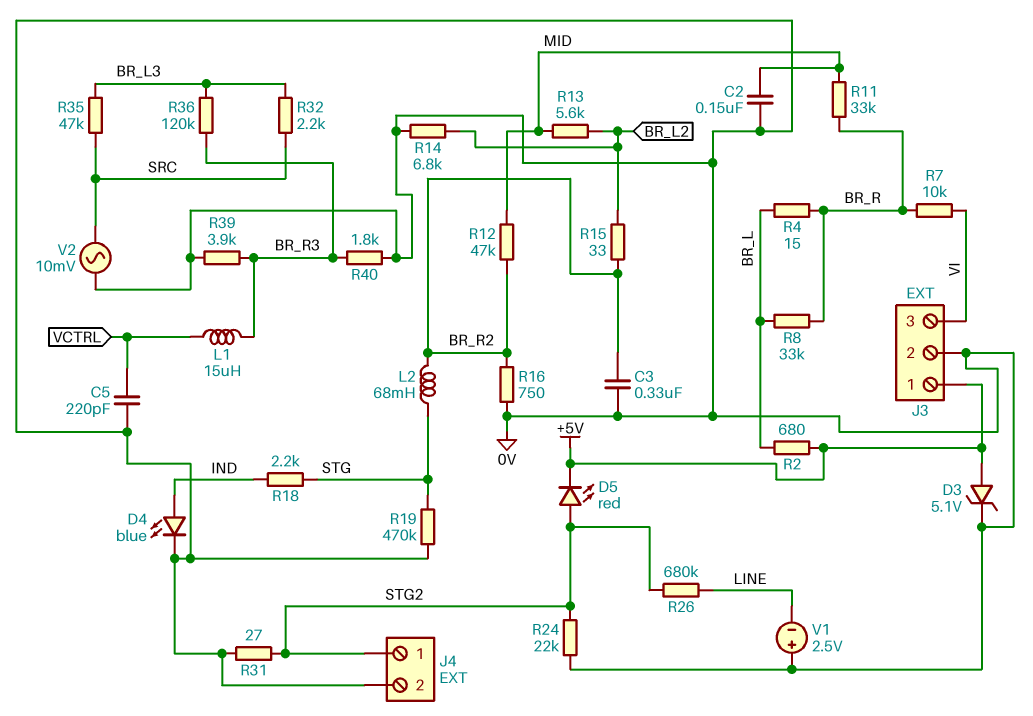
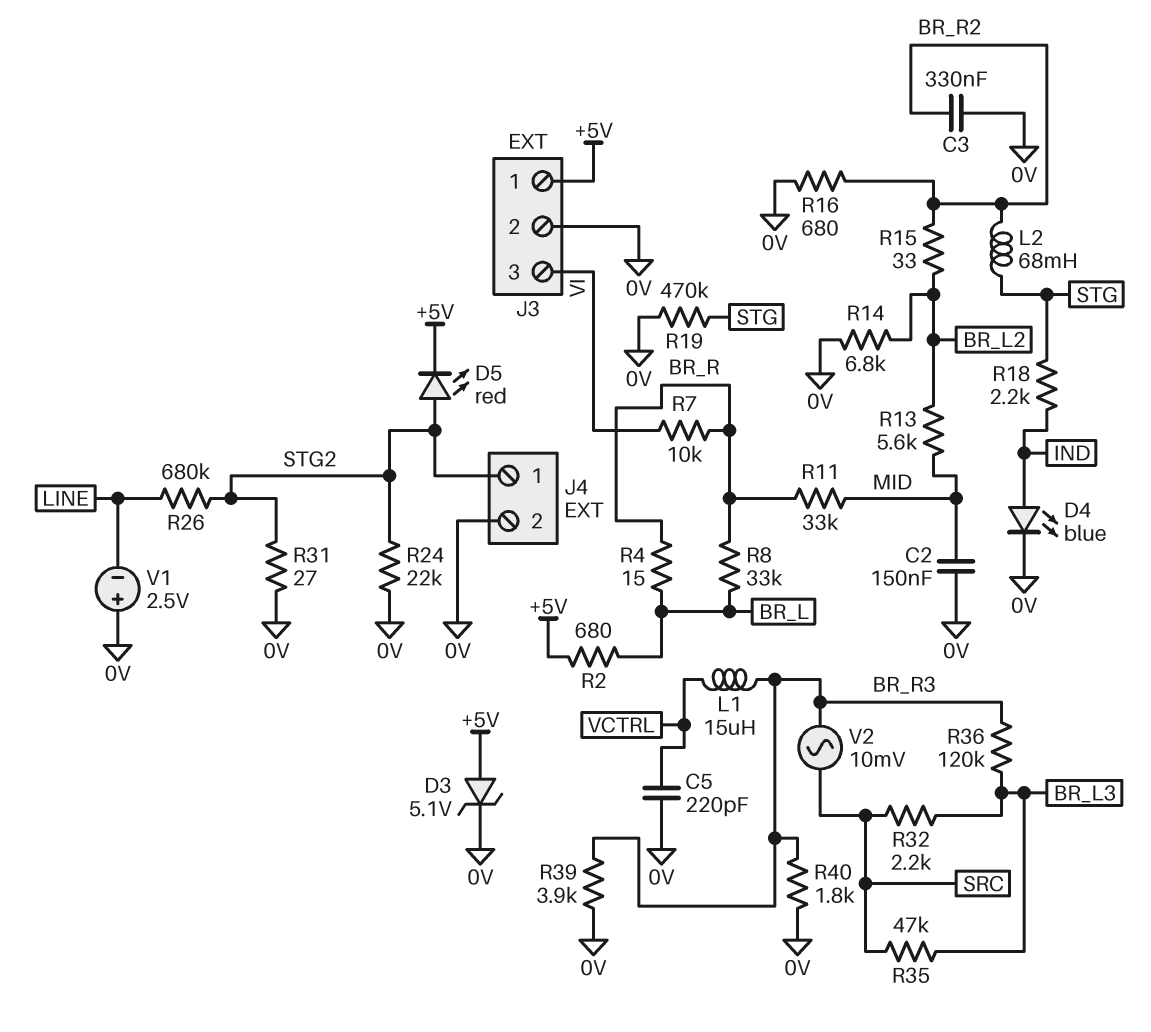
R12: 47k (BR_R2, MID) -> none
R16: 750 (0V, BR_R2) -> 680 (0V, BR_R2)
V2: AC 10mV (0V, SRC) -> AC 10mV (BR_R3, SRC)

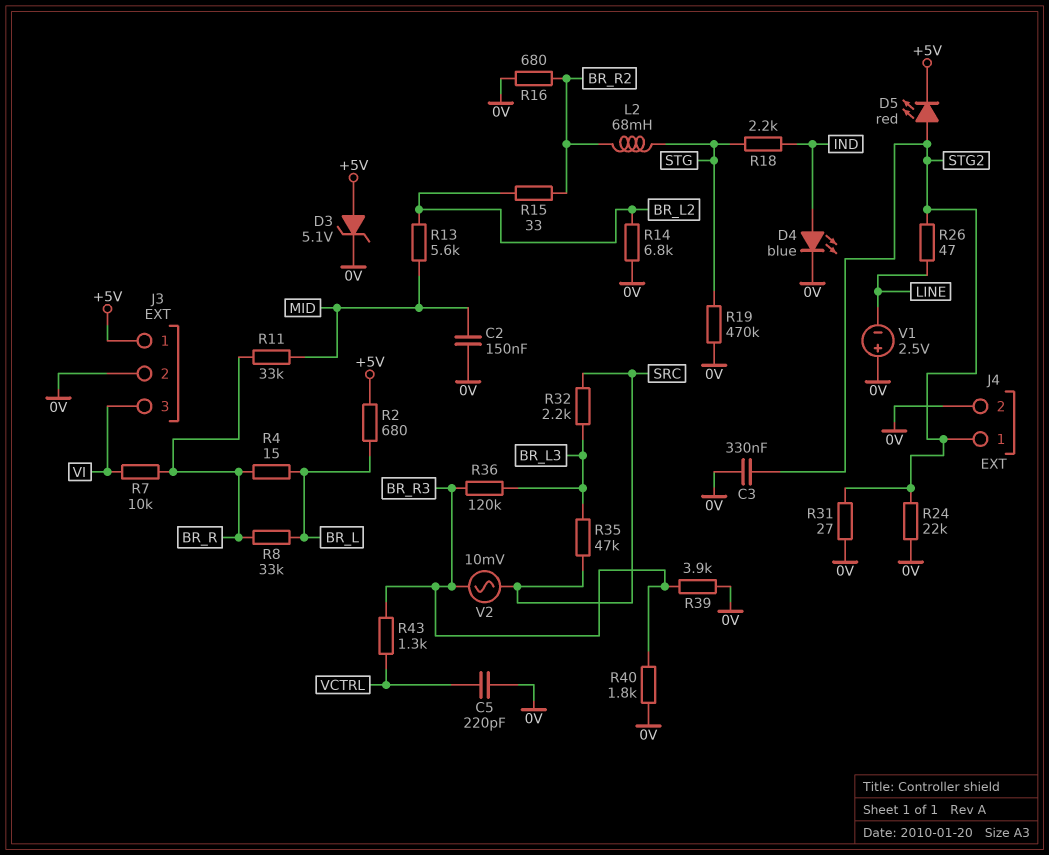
C3: 330nF (0V, BR_R2) -> 330nF (0V, STG2)
L1: 15uH (BR_R3, VCTRL) -> none
R26: 680k (LINE, STG2) -> 47 (LINE, STG2)
R43: none -> 1.3k (BR_R3, VCTRL)

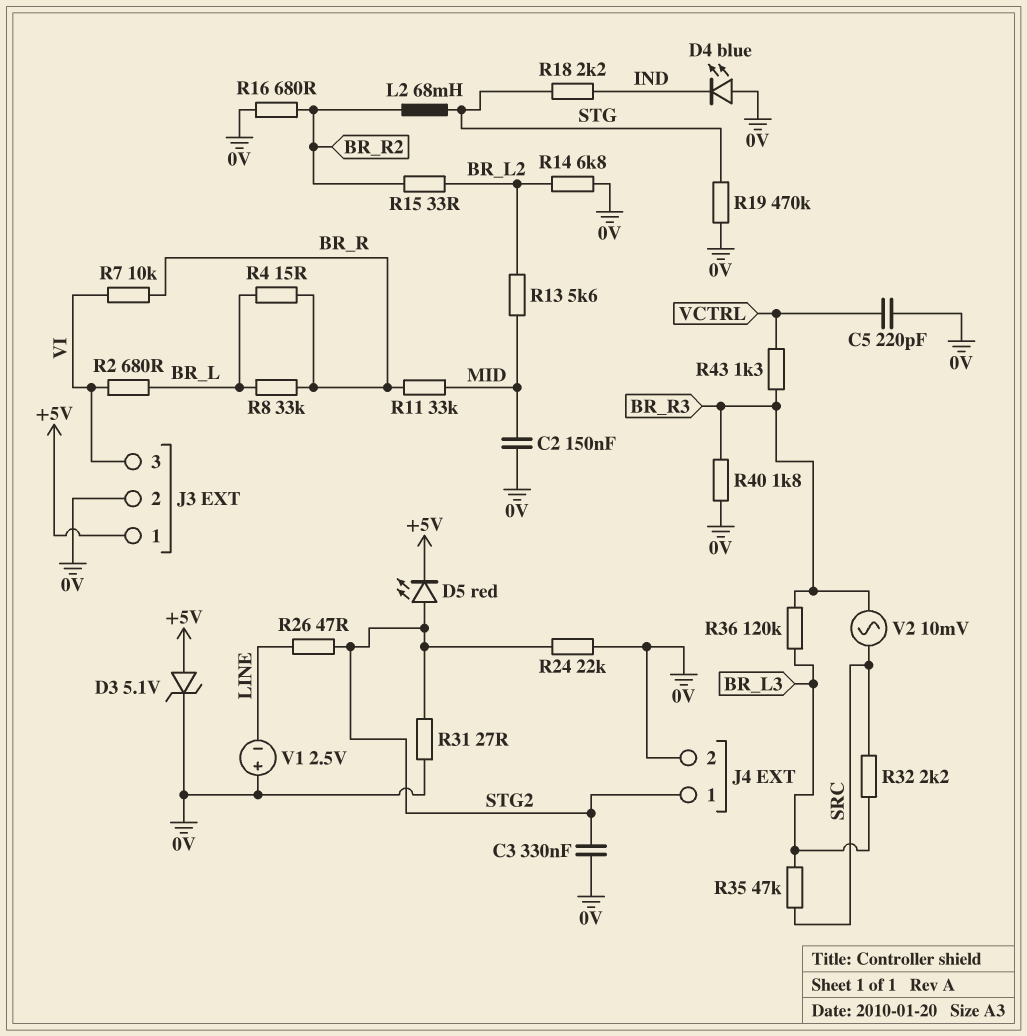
D4: LED blue (A IND, K 0V) -> LED blue (A 0V, K IND)
R2: 680 (+5V, BR_L) -> 680 (BR_L, VI)
R39: 3.9k (0V, BR_R3) -> none

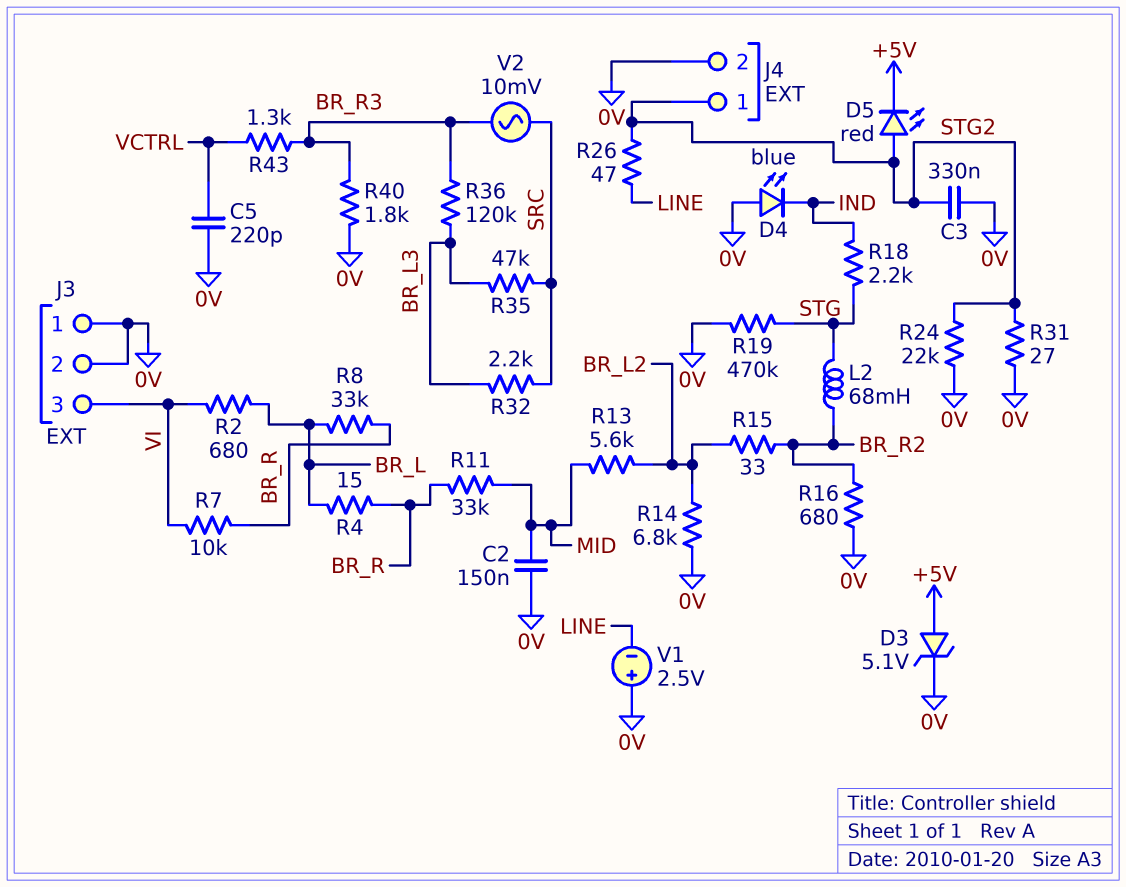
J3 pin 1: +5V -> 0V

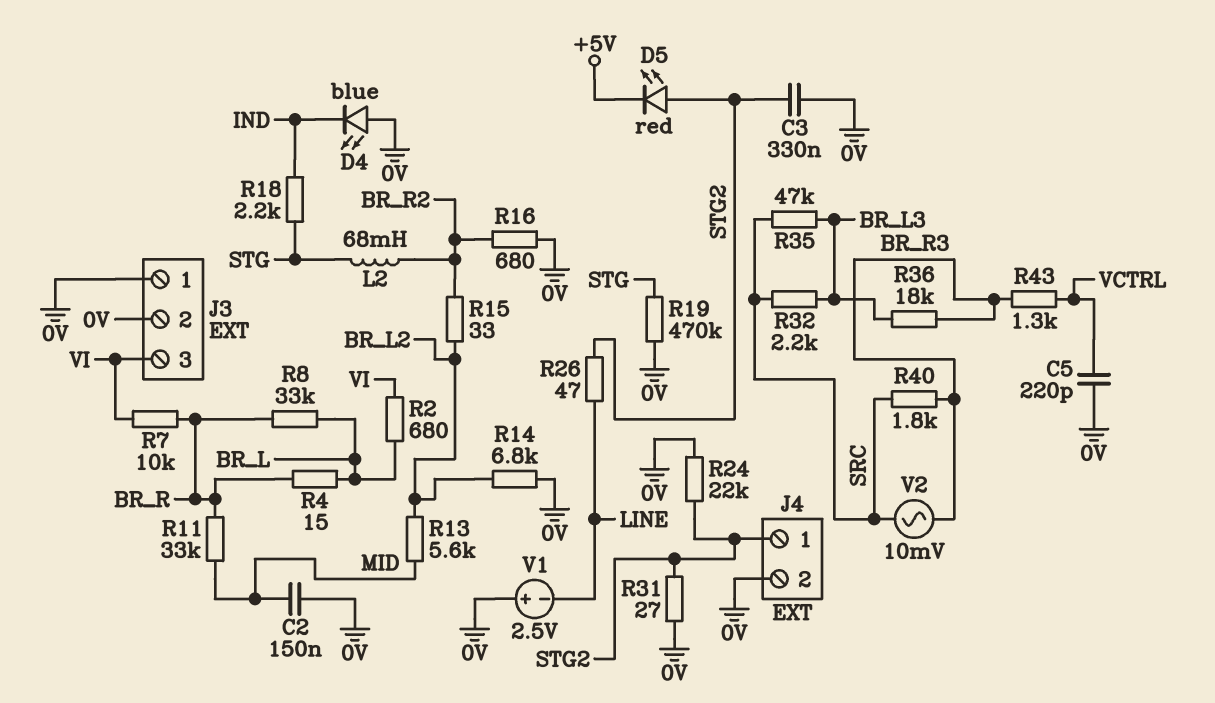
D3: zener 5.1V (A +5V, K 0V) -> none
R36: 120k (BR_L3, BR_R3) -> 18k (BR_L3, BR_R3)
R40: 1.8k (0V, BR_R3) -> 1.8k (BR_R3, SRC)

